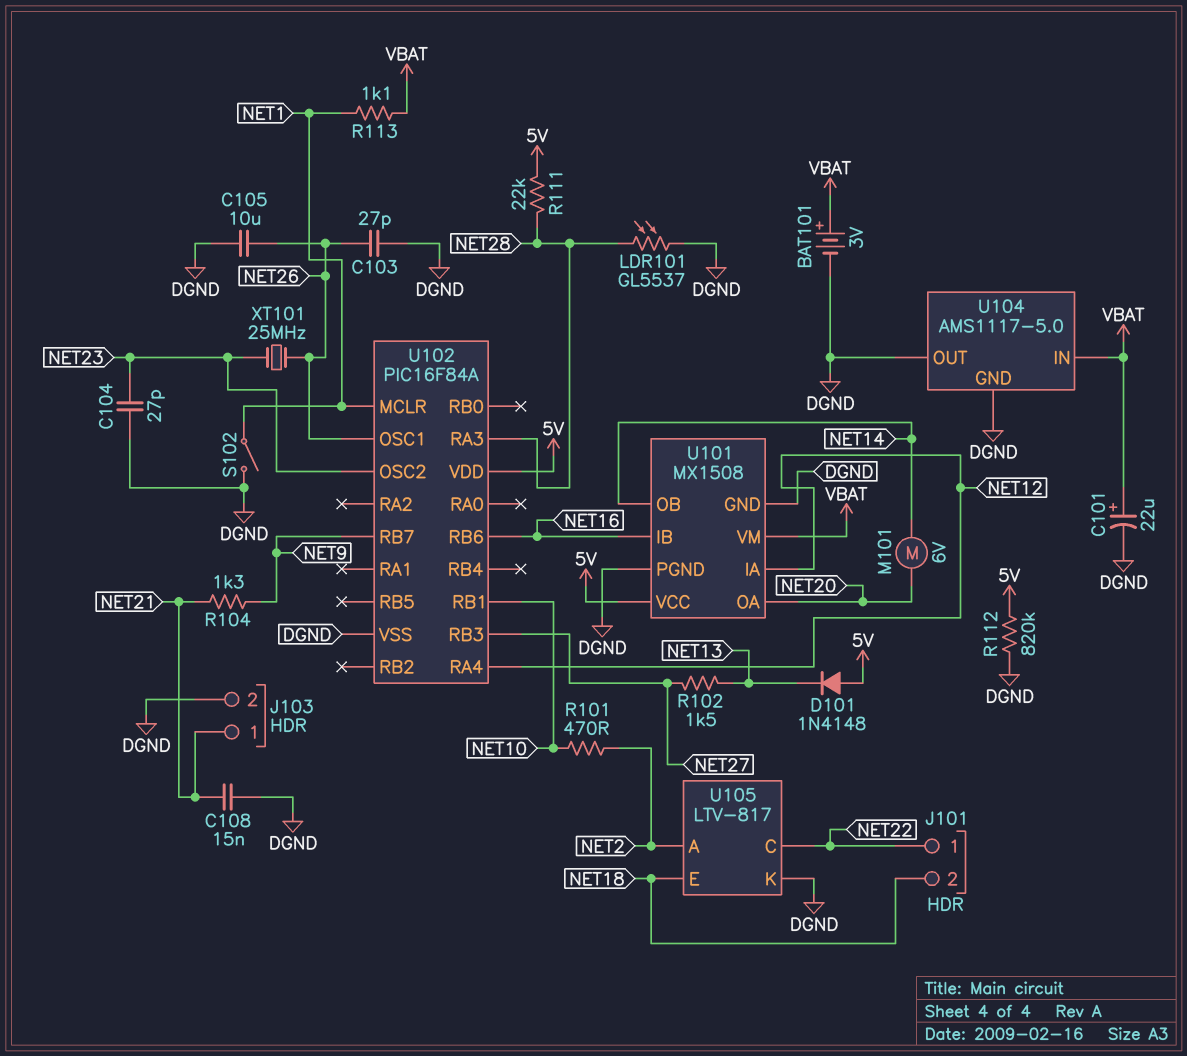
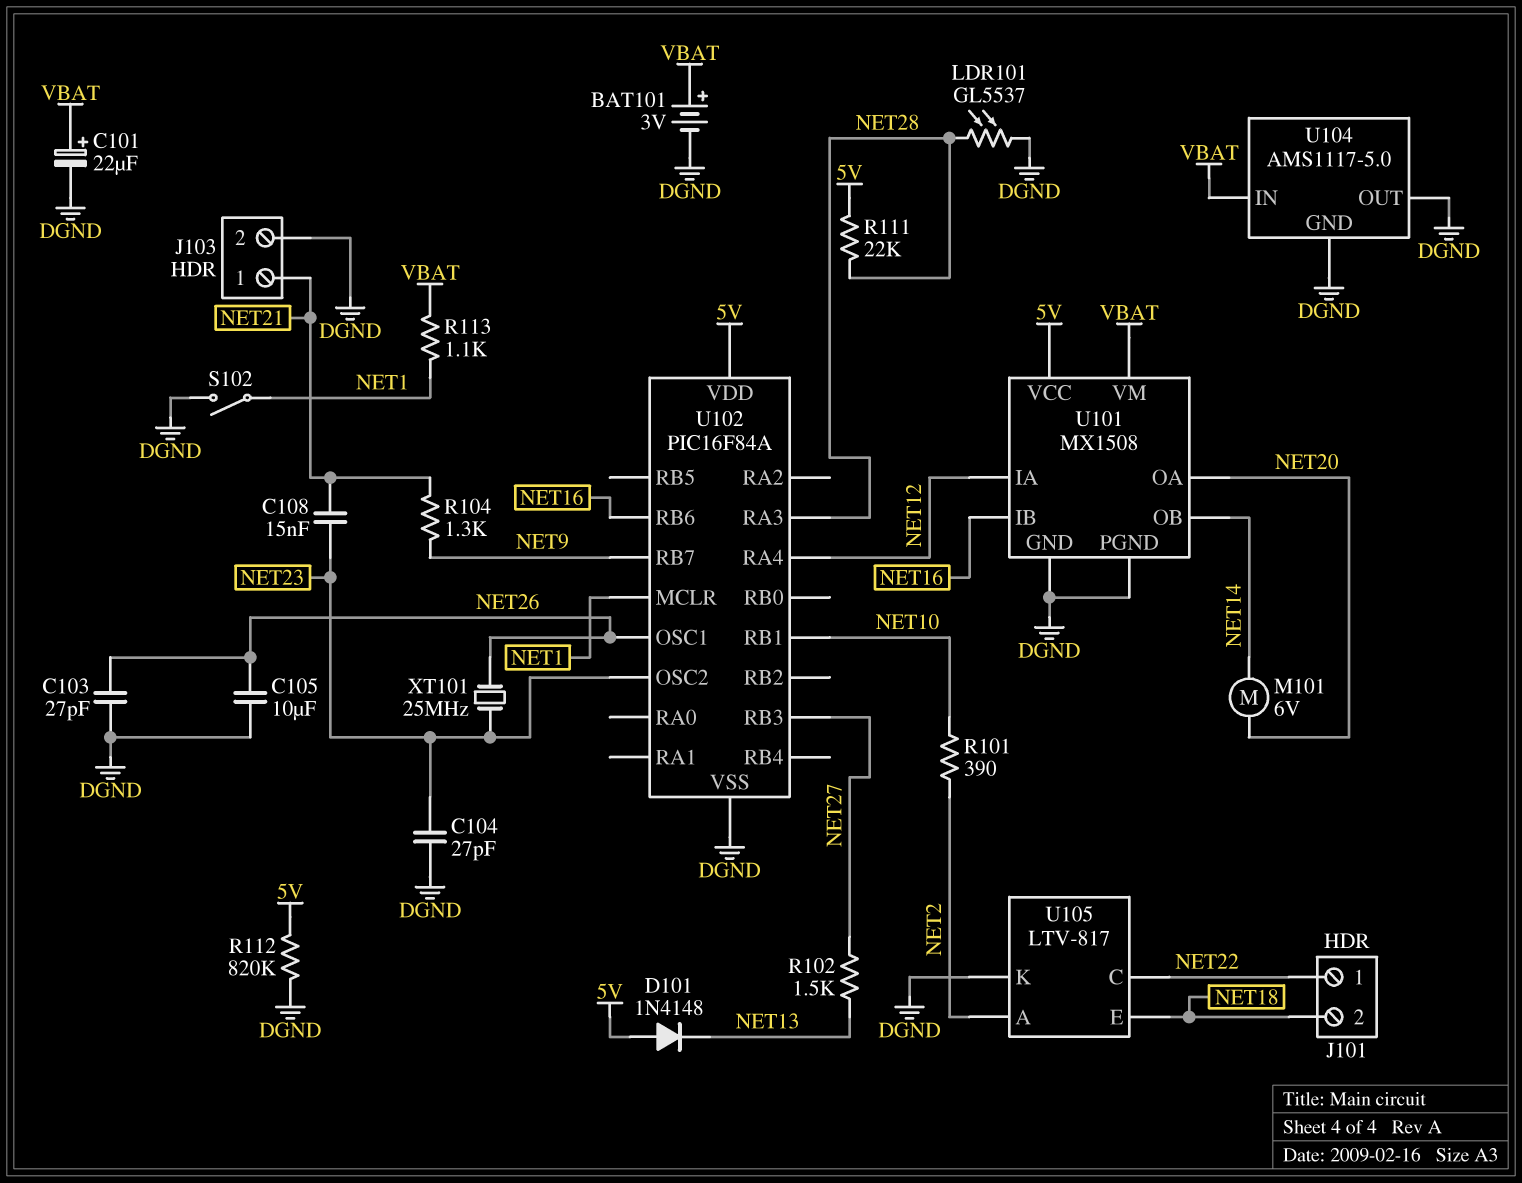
C108: 15nF (DGND, NET21) -> 15nF (NET21, NET23)
R101: 470 (NET2, NET10) -> 390 (NET2, NET10)

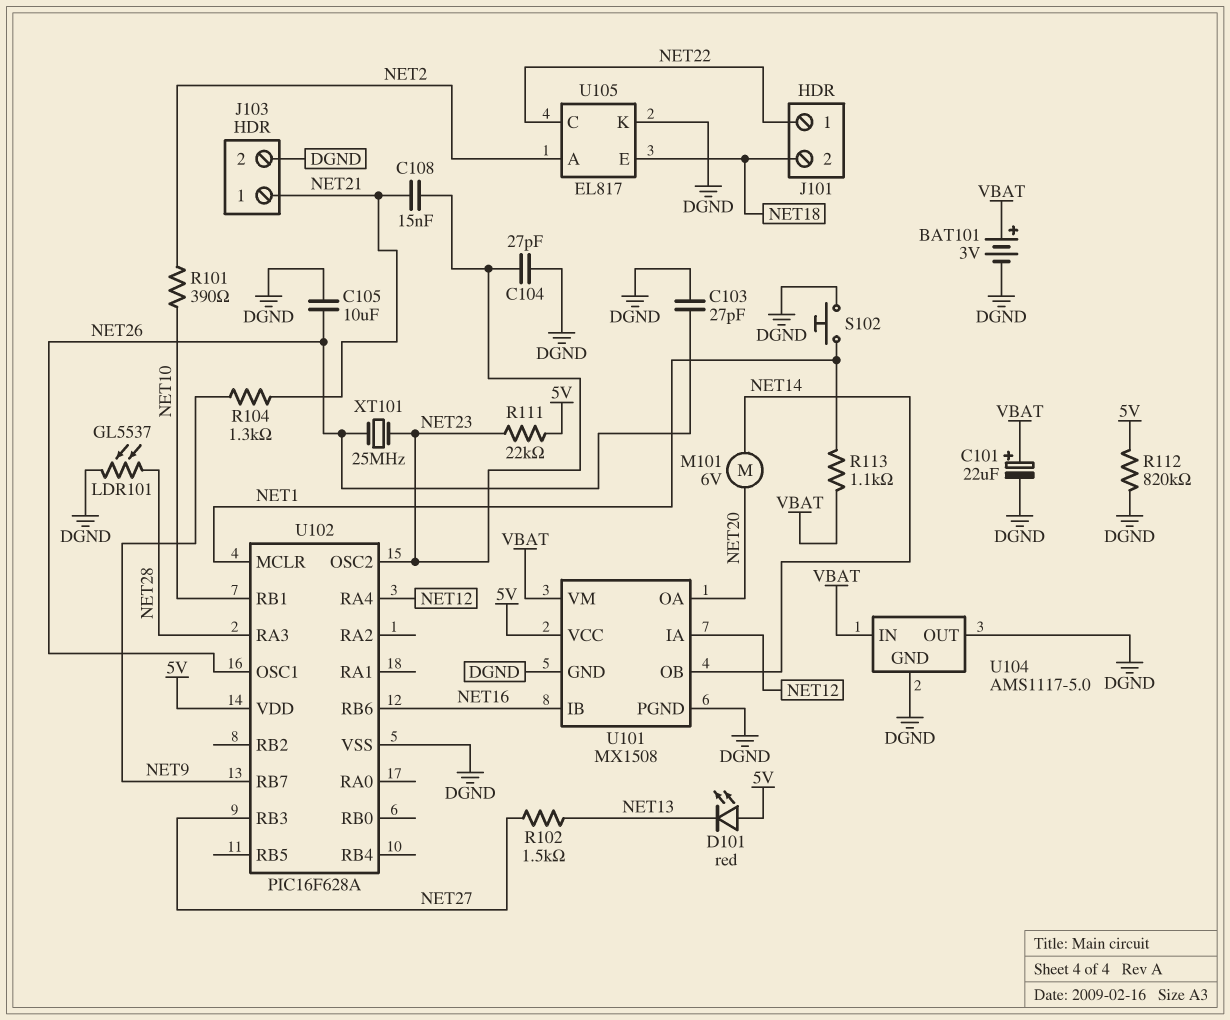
D101: diode 1N4148 (A 5V, K NET13) -> LED red (A 5V, K NET13)
R111: 22k (5V, NET28) -> 22k (5V, NET23)
S102: switch (DGND, NET1) -> button (DGND, NET1)
U102: PIC16F84A -> PIC16F628A
U105: LTV-817 -> EL817

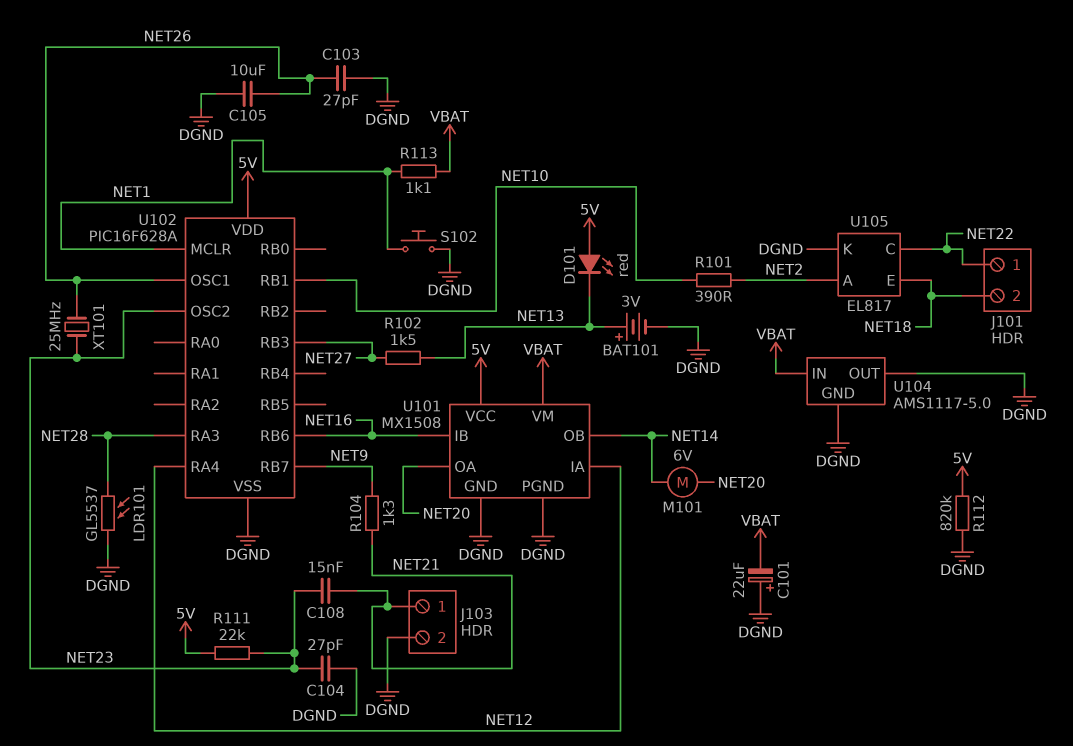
BAT101: 3V (plus VBAT, minus DGND) -> 3V (plus NET13, minus DGND)
C101: 22uF (plus VBAT, minus DGND) -> 22uF (plus DGND, minus VBAT)

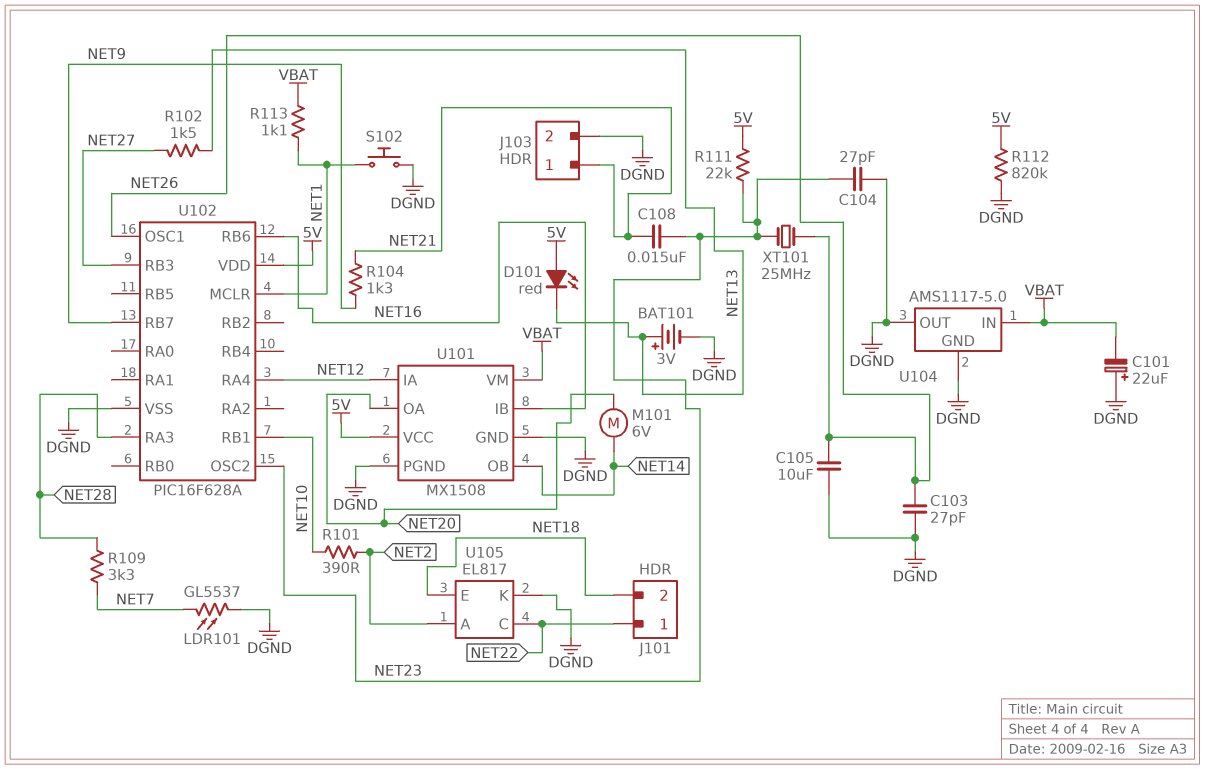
LDR101: GL5537 (DGND, NET28) -> GL5537 (DGND, NET7)
R109: none -> 3.3k (NET7, NET28)

